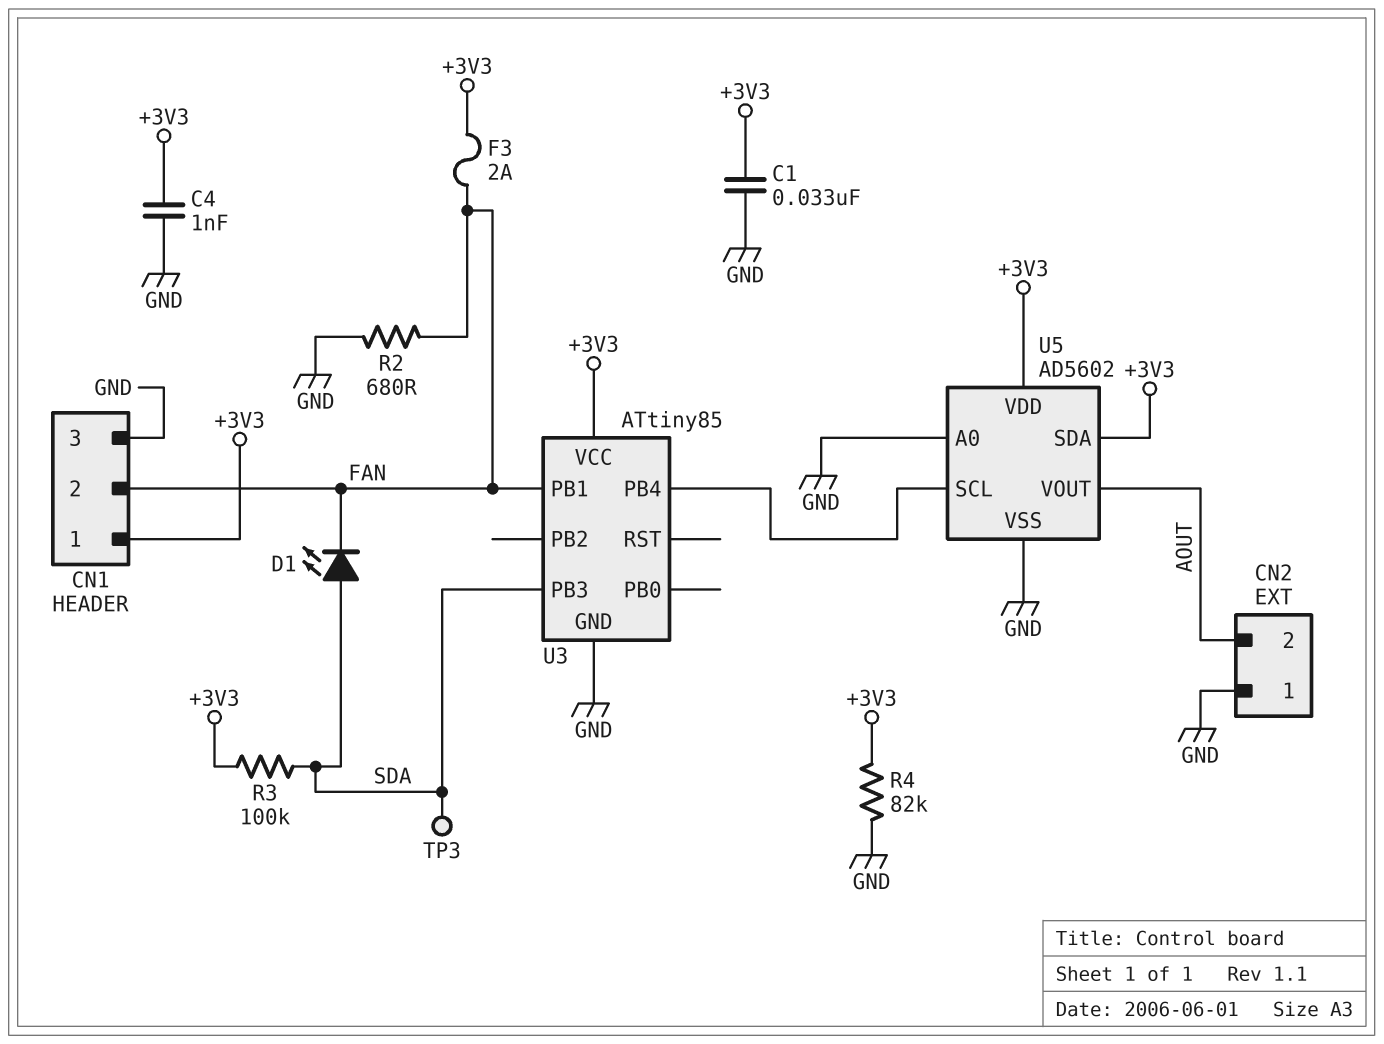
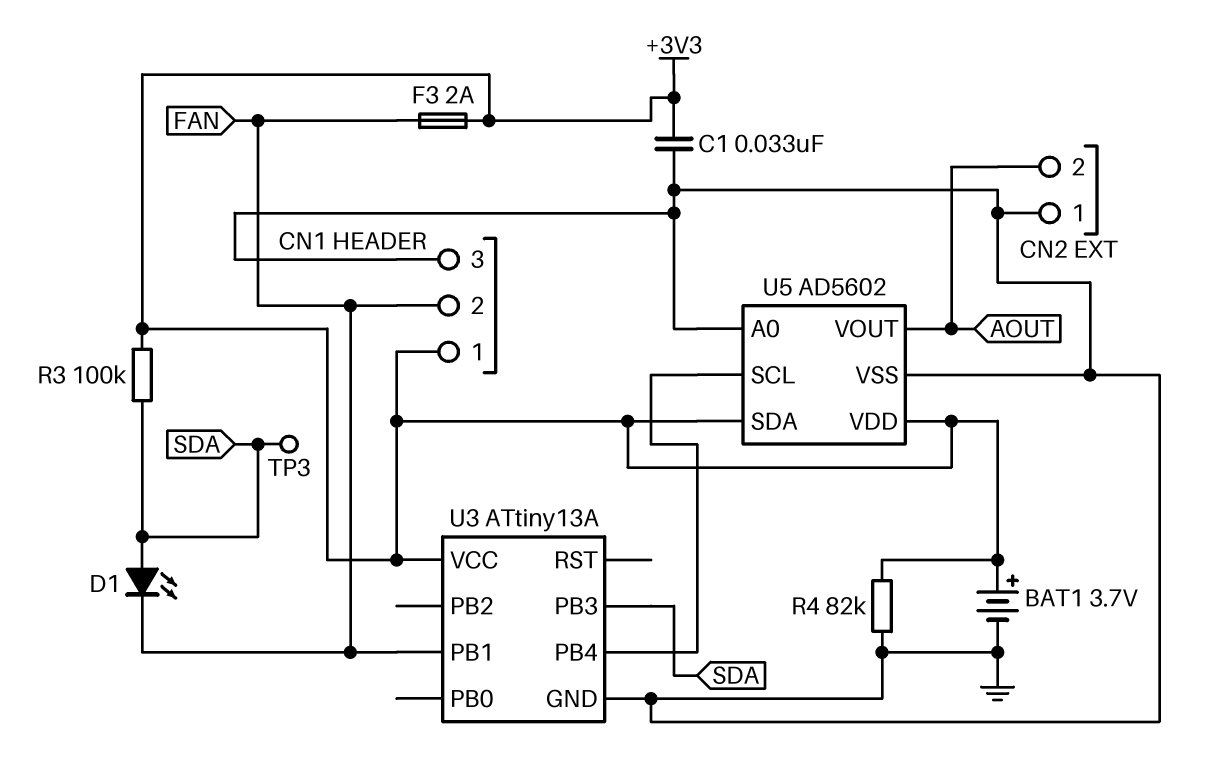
BAT1: none -> 3.7V (plus +3V3, minus GND)
C4: 1nF (+3V3, GND) -> none
R2: 680 (FAN, GND) -> none
U3: ATtiny85 -> ATtiny13A

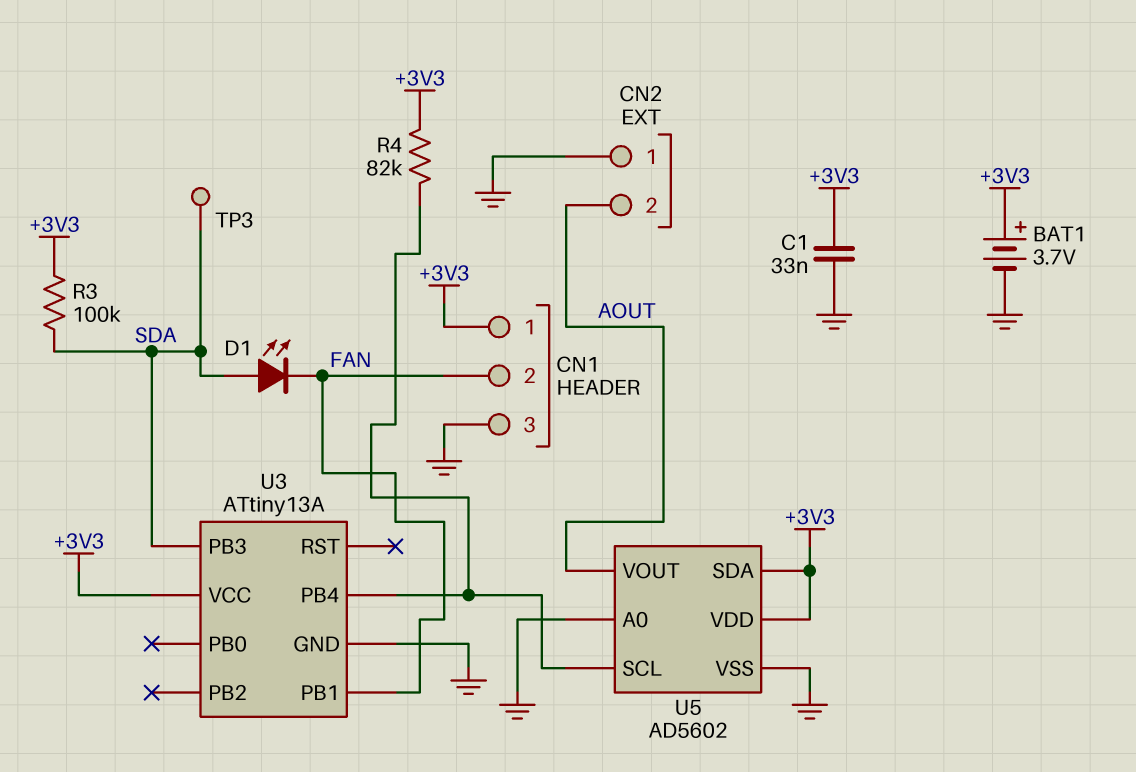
F3: 2A (+3V3, FAN) -> none
R4: 82k (+3V3, GND) -> 82k (+3V3, U3/PB4)

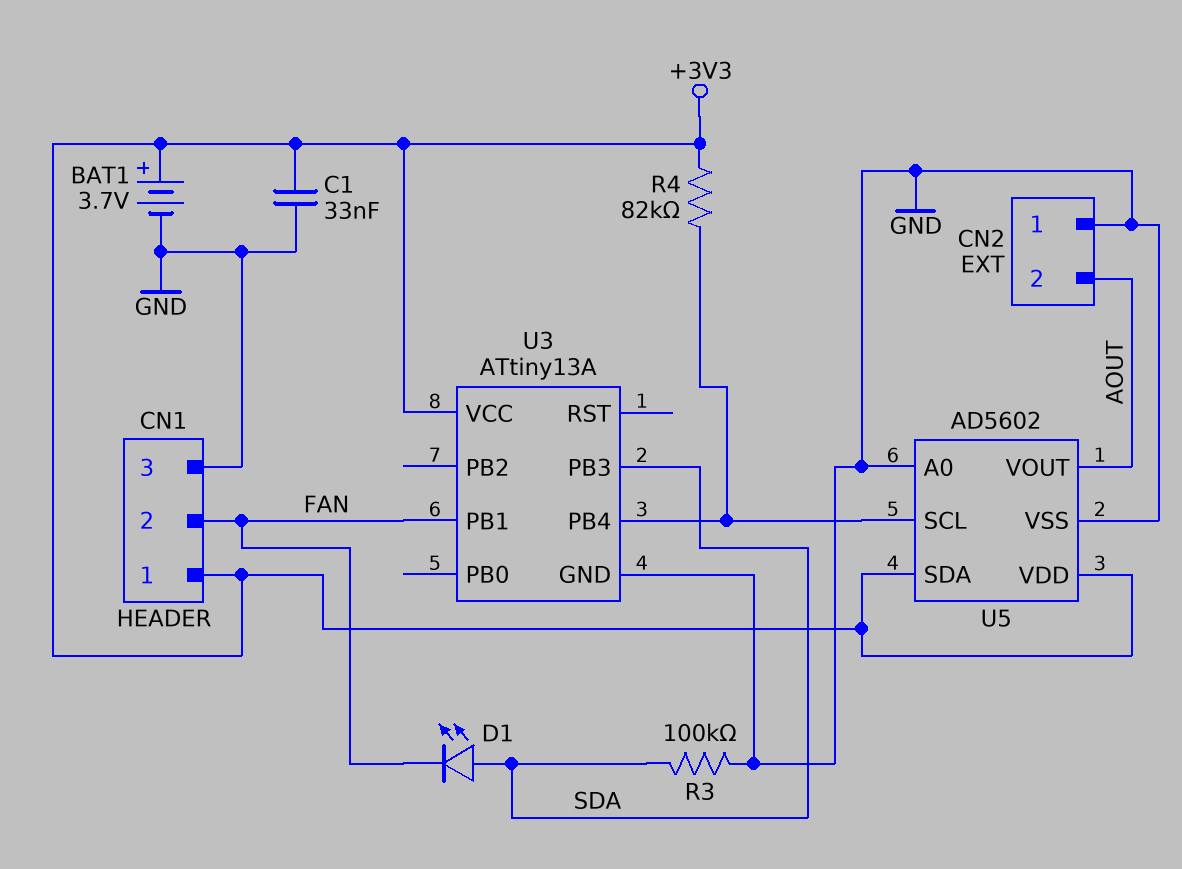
R3: 100k (+3V3, SDA) -> 100k (GND, SDA)
TP3: test point (SDA) -> none

